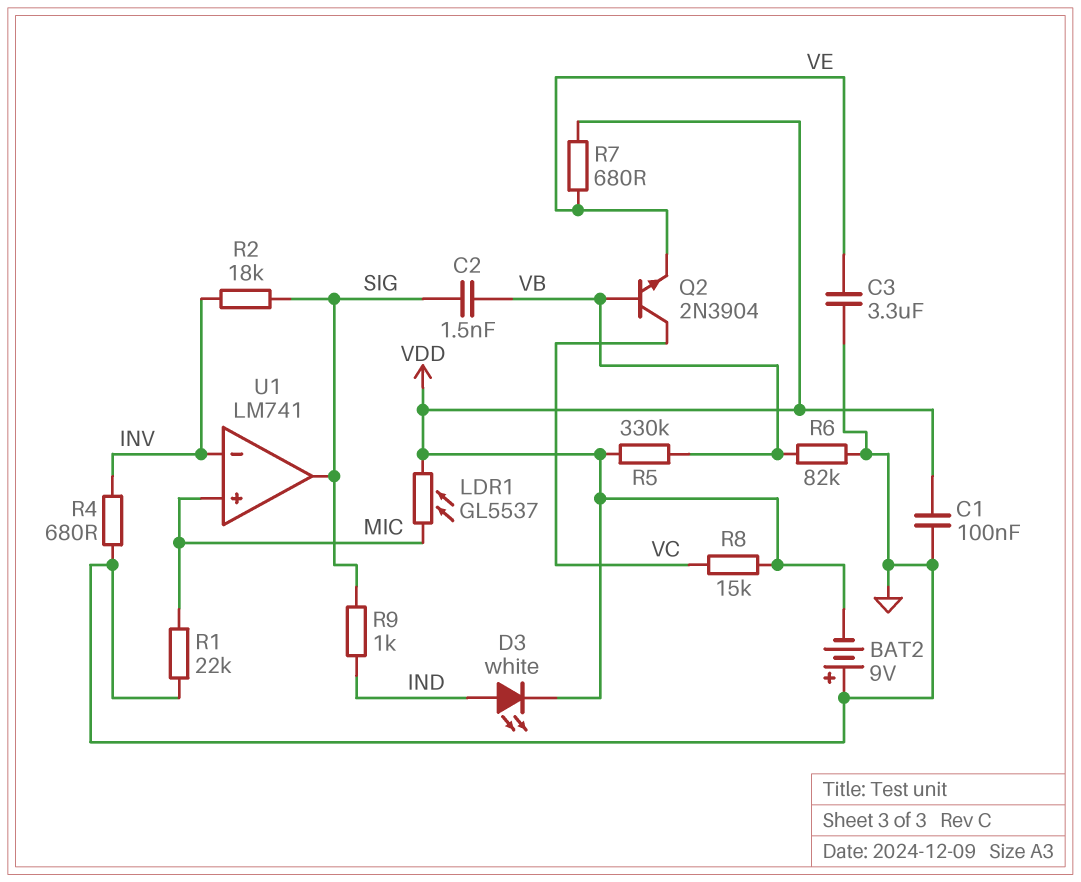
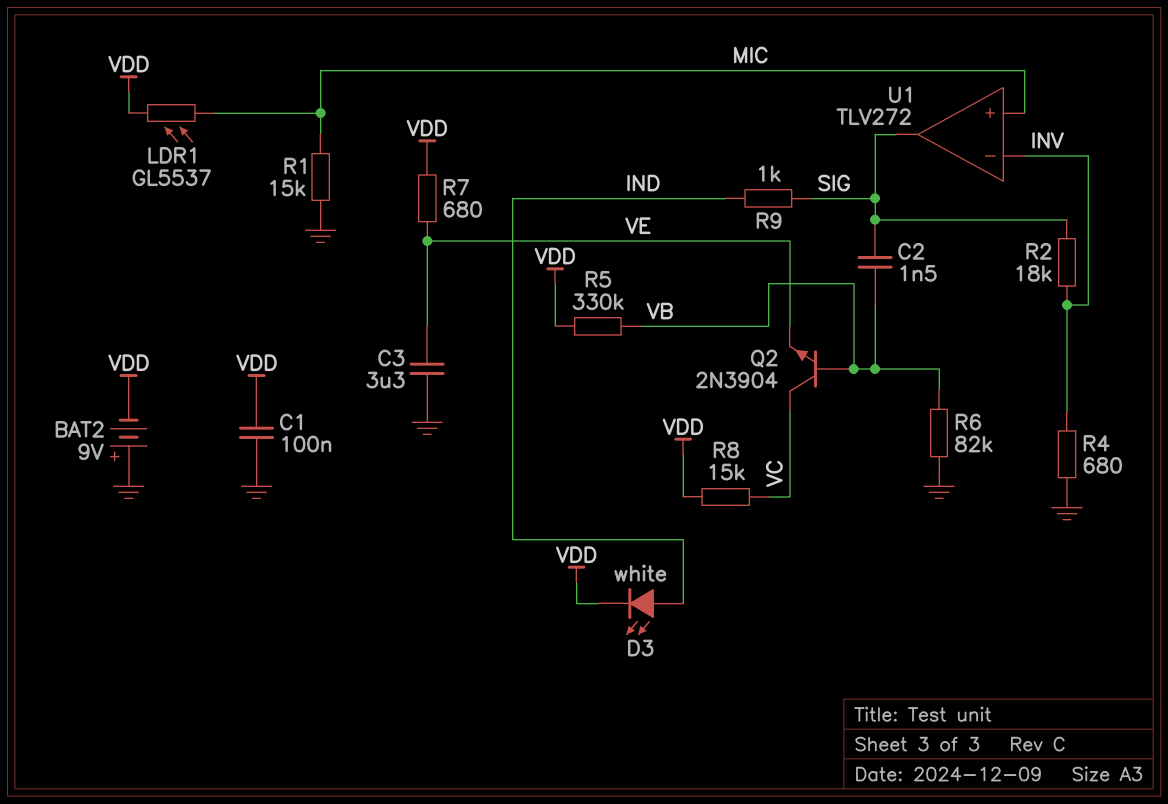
R1: 22k (GND, MIC) -> 15k (GND, MIC)
U1: LM741 -> TLV272

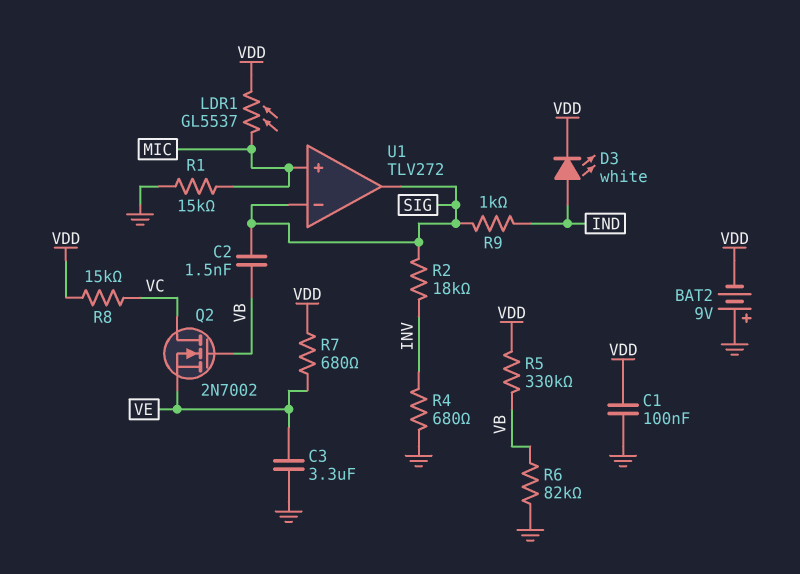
Q2: NPN 2N3904 (B VB, C VC, E VE) -> NMOS 2N7002 (G VB, D VC, S VE)
U1 pin in-: INV -> SIG

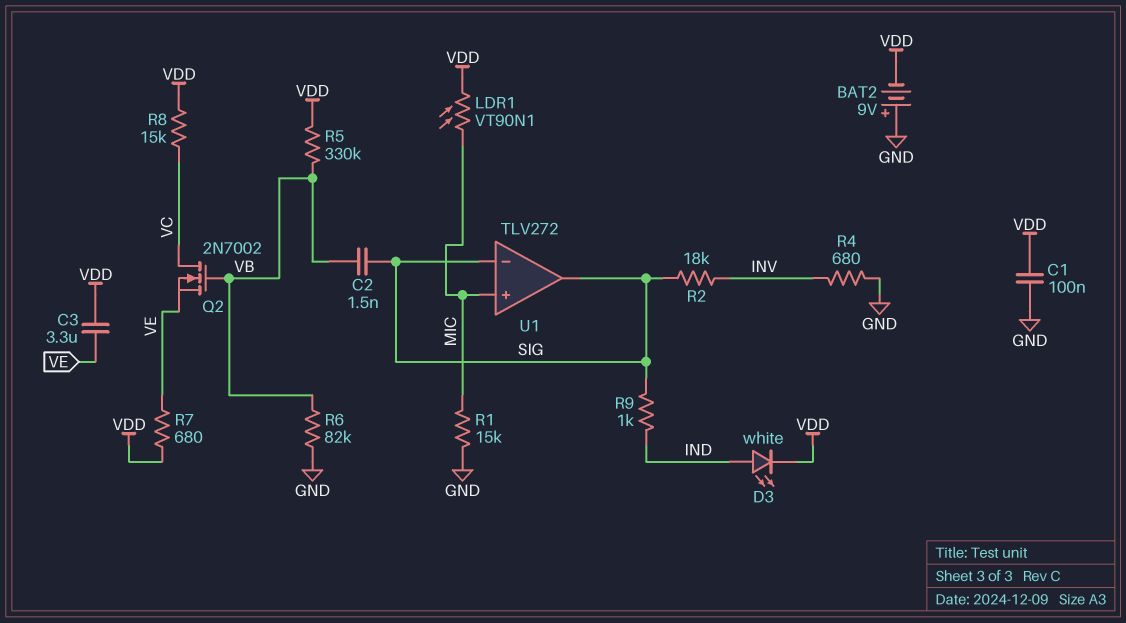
C3: 3.3uF (GND, VE) -> 3.3uF (VDD, VE)
LDR1: GL5537 (MIC, VDD) -> VT90N1 (MIC, VDD)

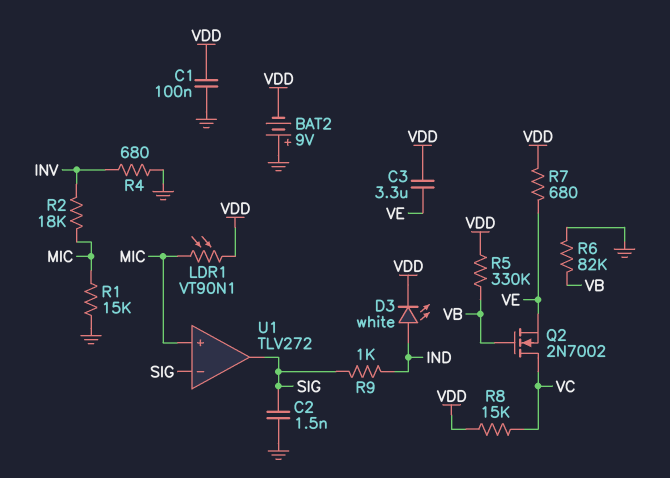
C2: 1.5nF (SIG, VB) -> 1.5nF (GND, SIG)
R2: 18k (INV, SIG) -> 18k (INV, MIC)

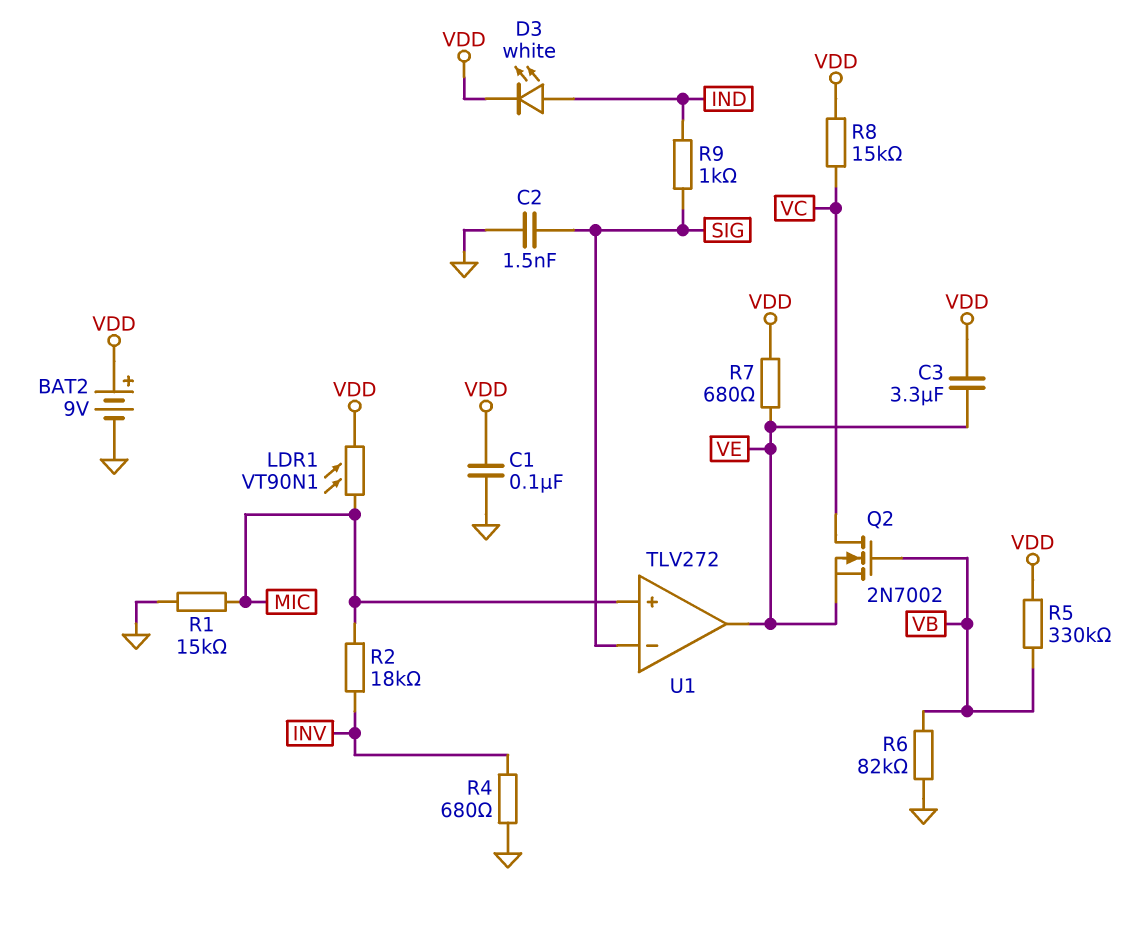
BAT2: 9V (plus GND, minus VDD) -> 9V (plus VDD, minus GND)
U1 pin out: SIG -> VE

